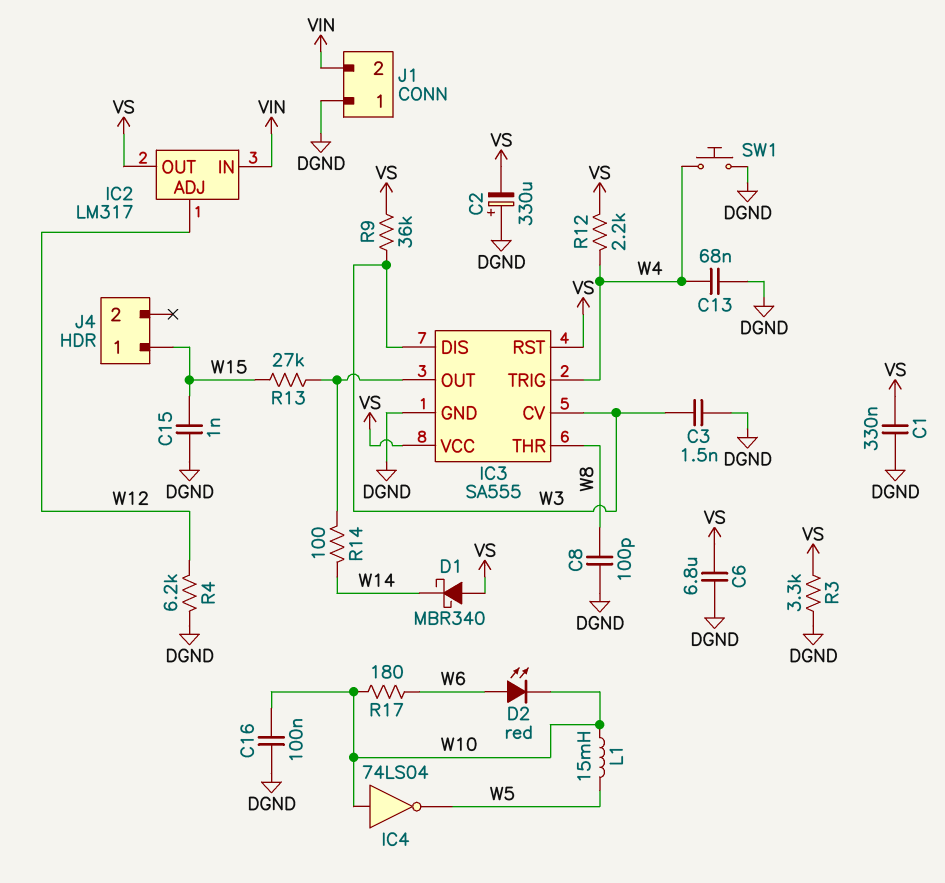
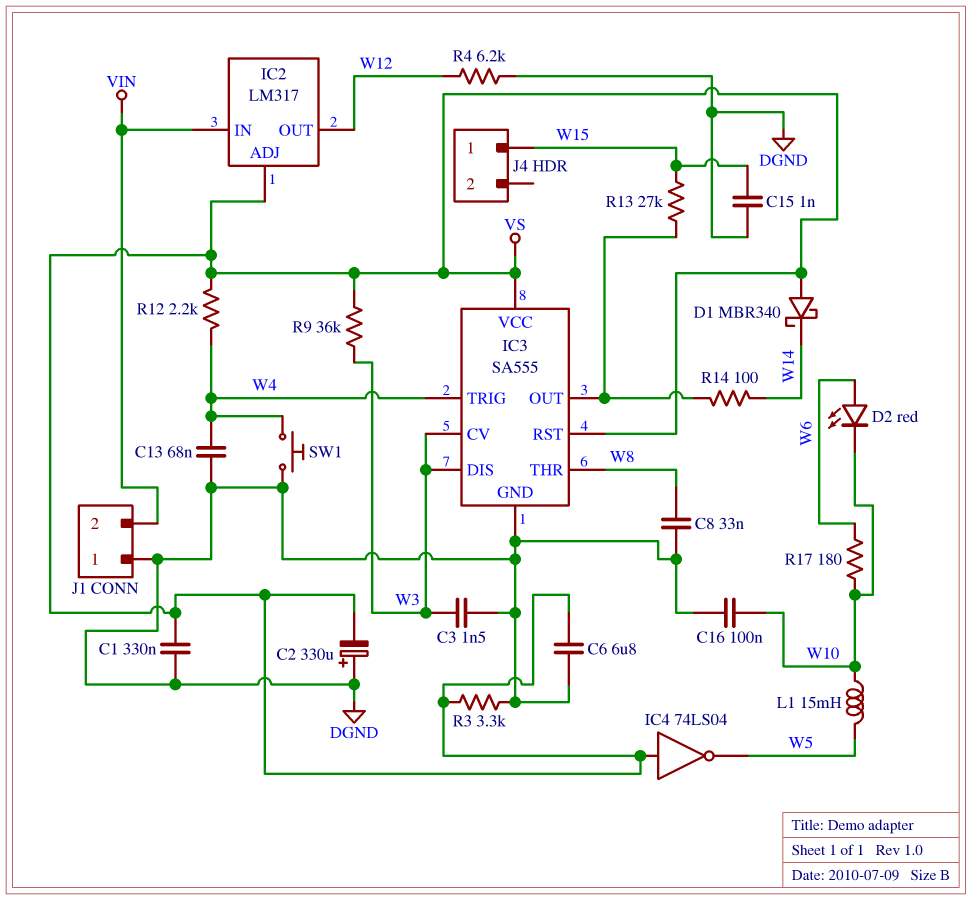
C8: 100pF (DGND, W8) -> 33nF (DGND, W8)
IC2 pin ADJ: W12 -> VS
IC2 pin OUT: VS -> W12
IC4: NOT 74LS04 (in W10, out W5) -> NOT 74LS04 (in VS, out W5)

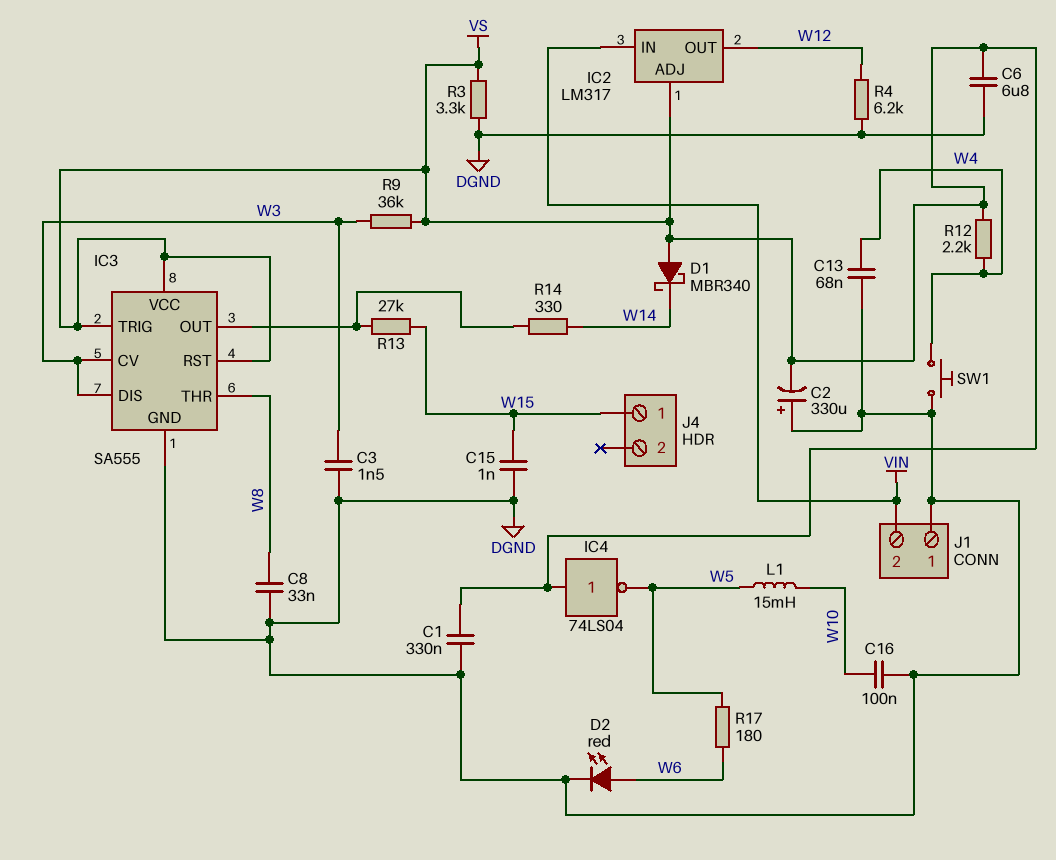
D2: LED red (A W6, K W10) -> LED red (A W6, K DGND)
IC3 pin TRIG: W4 -> VS
R14: 100 (IC3/OUT, W14) -> 330 (IC3/OUT, W14)
R17: 180 (W6, W10) -> 180 (W5, W6)

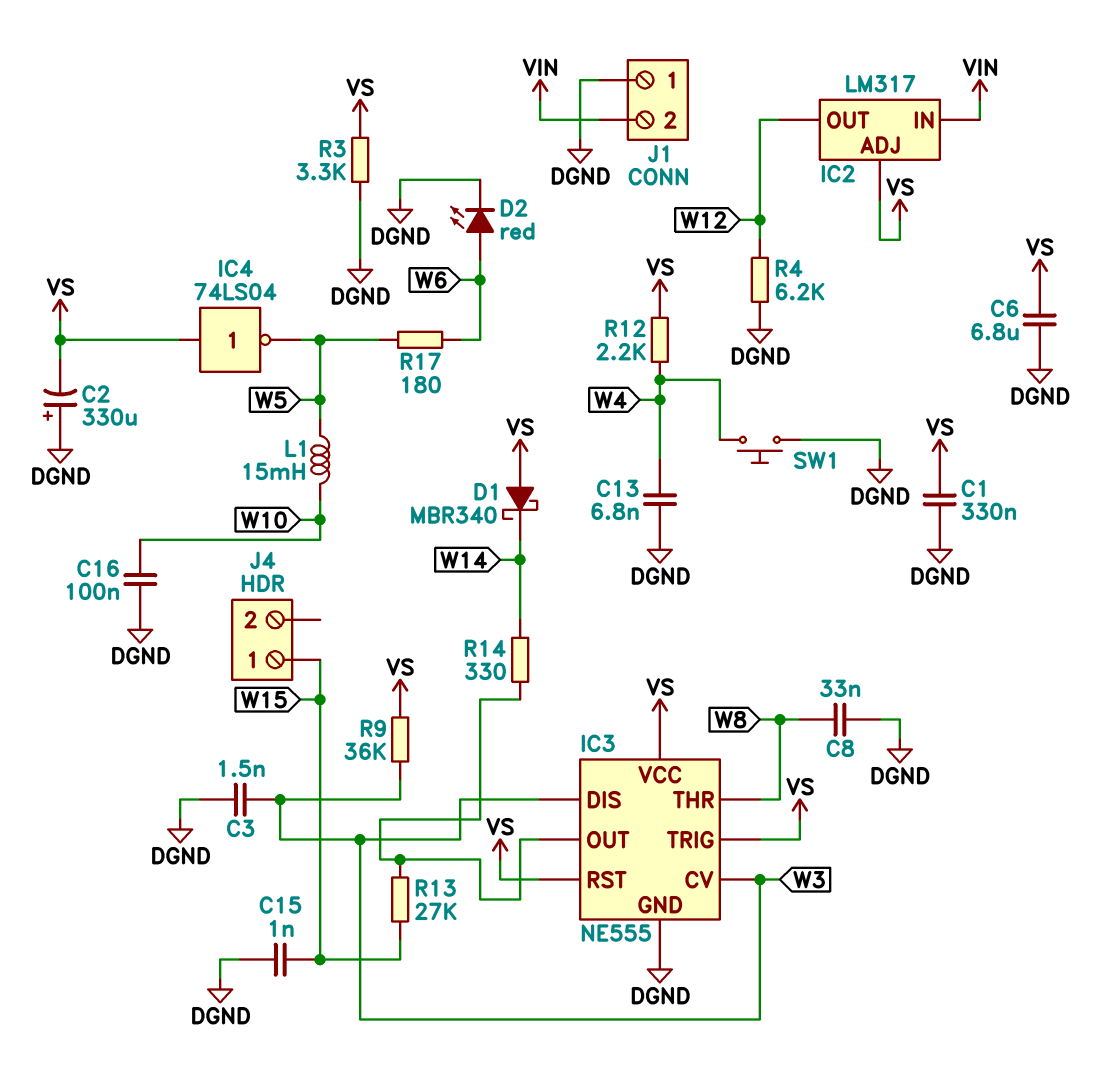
C13: 68nF (DGND, W4) -> 6.8nF (DGND, W4)
IC3: SA555 -> NE555

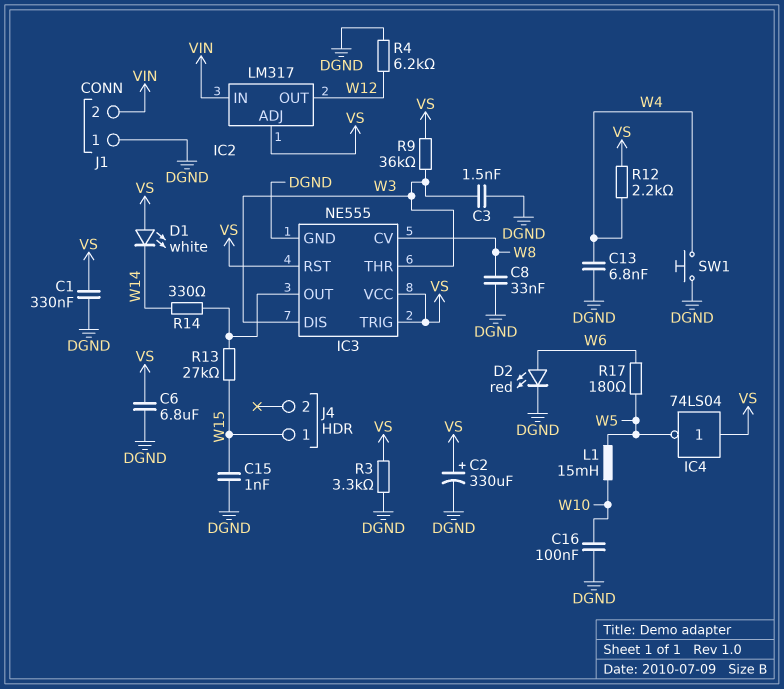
C2: 330uF (plus DGND, minus VS) -> 330uF (plus VS, minus DGND)
D1: schottky MBR340 (A VS, K W14) -> LED white (A VS, K W14)
IC3 pin CV: W3 -> W8
IC3 pin THR: W8 -> W3

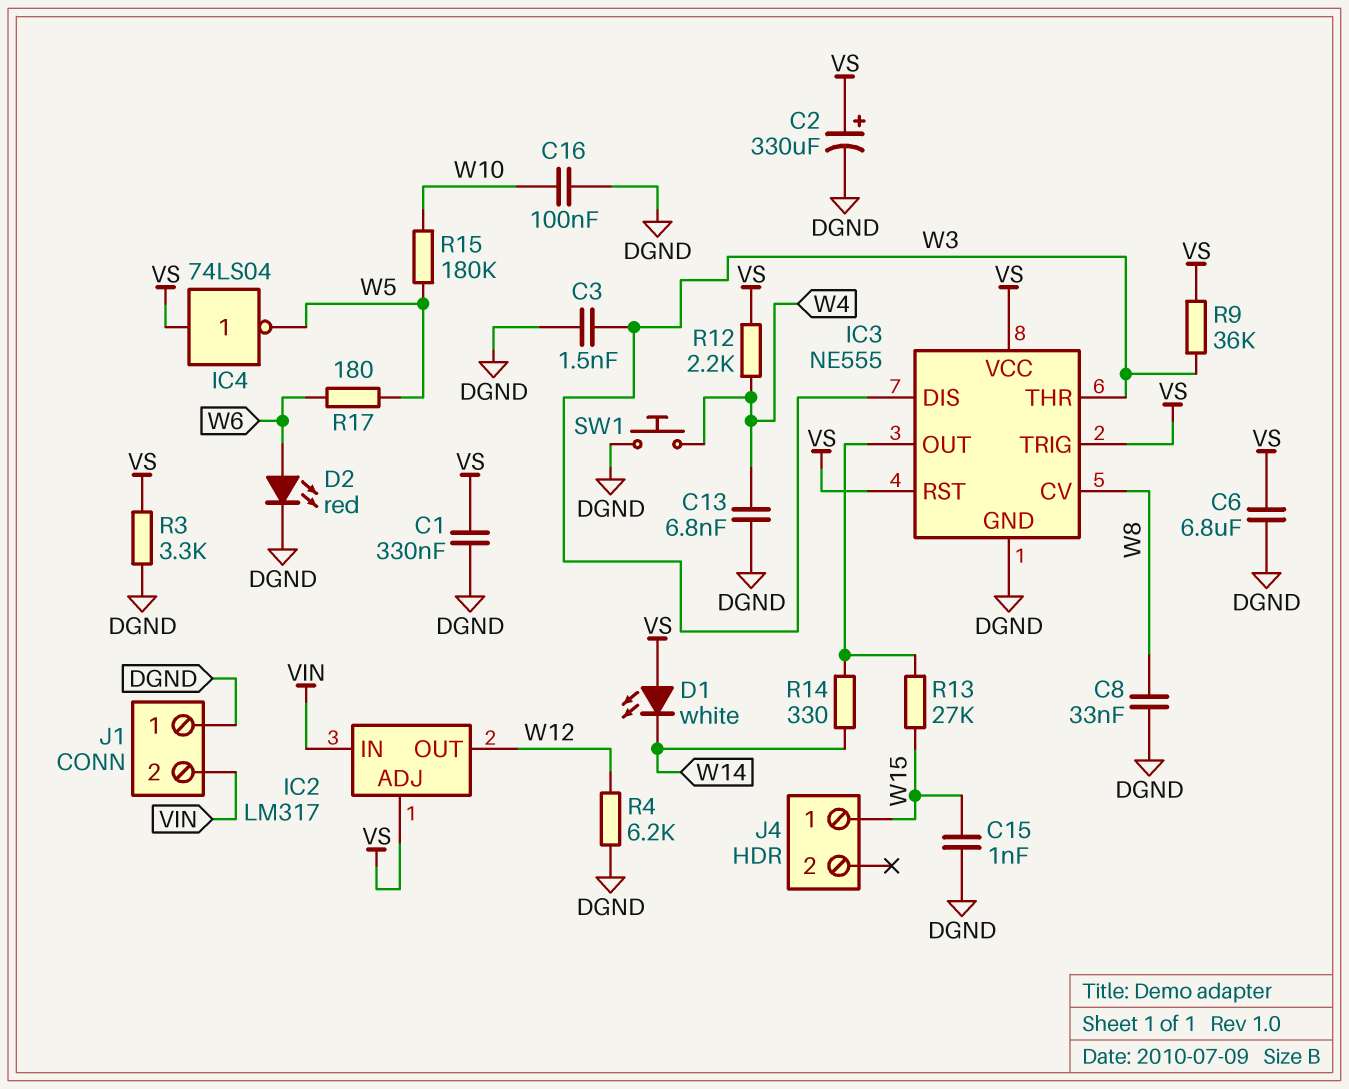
L1: 15mH (W5, W10) -> none
R15: none -> 180k (W5, W10)

